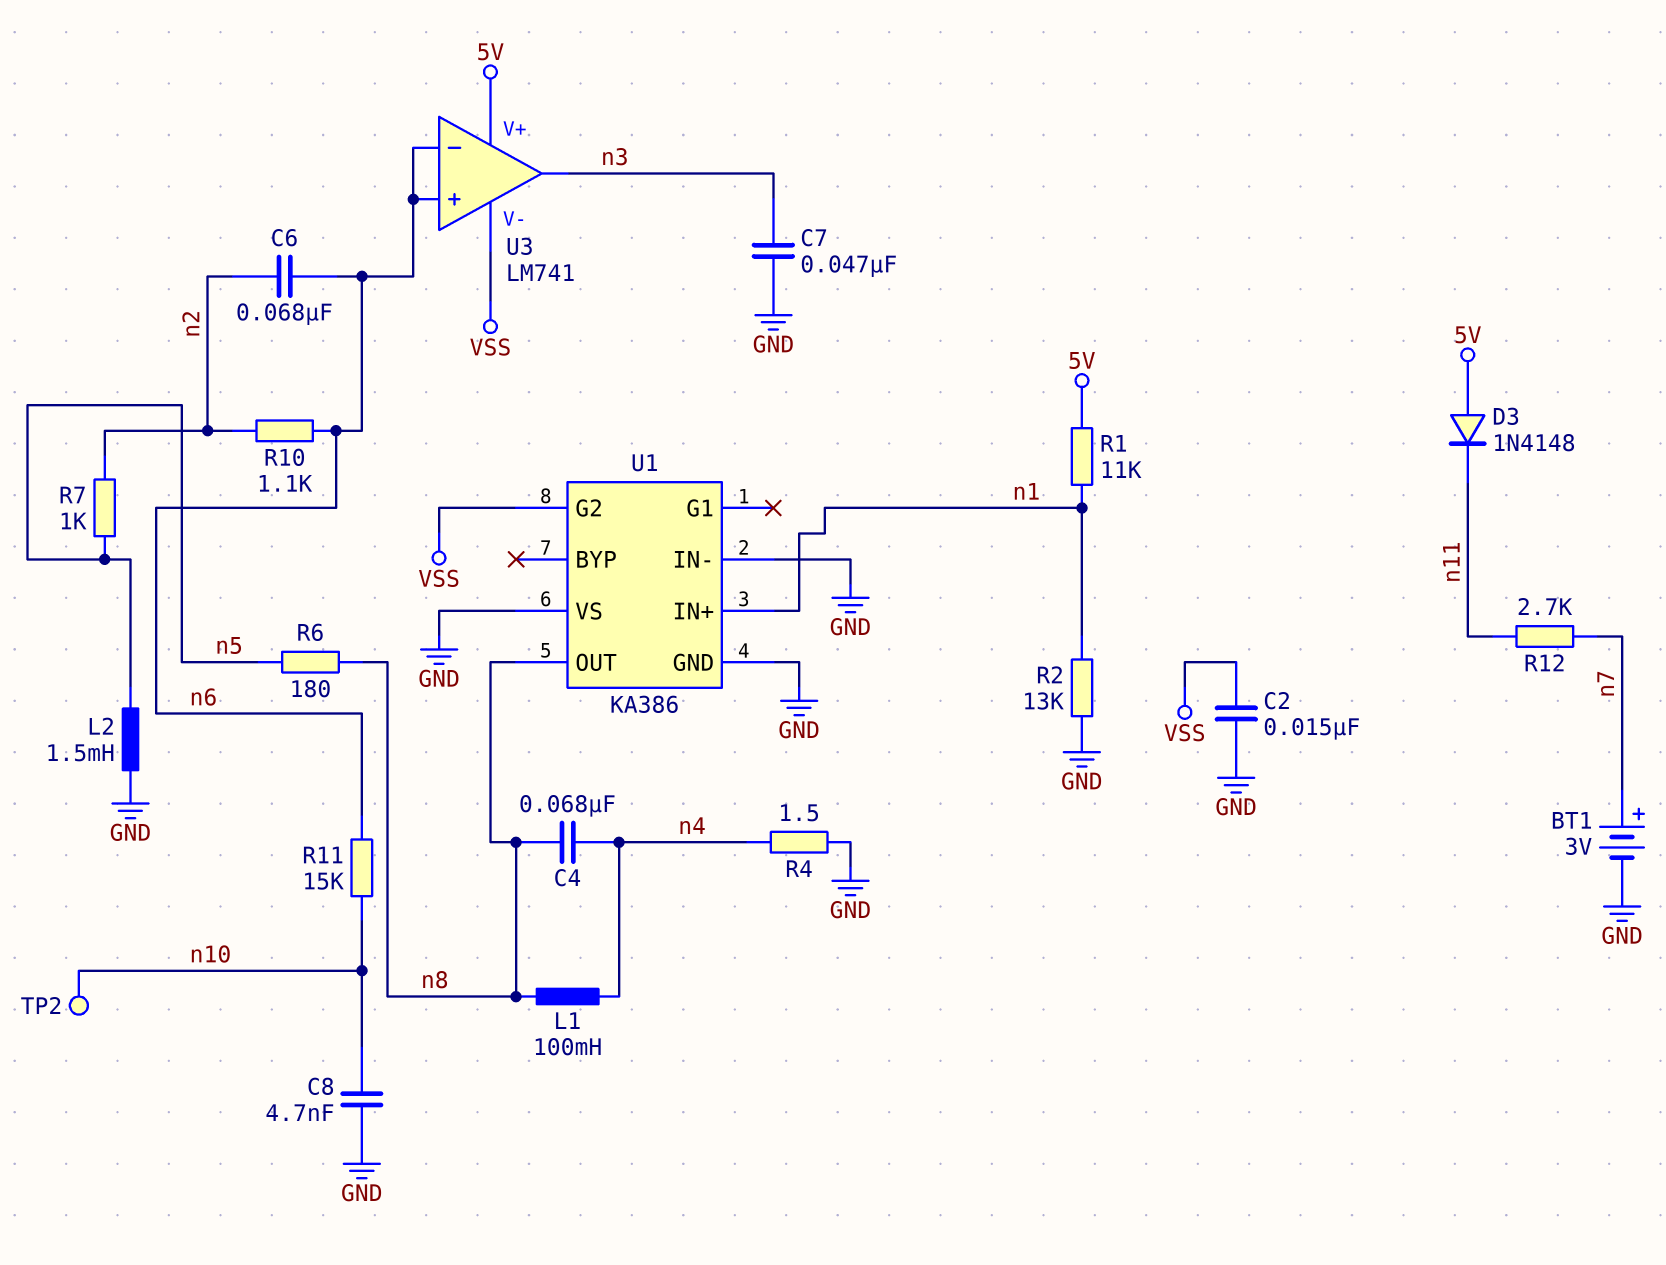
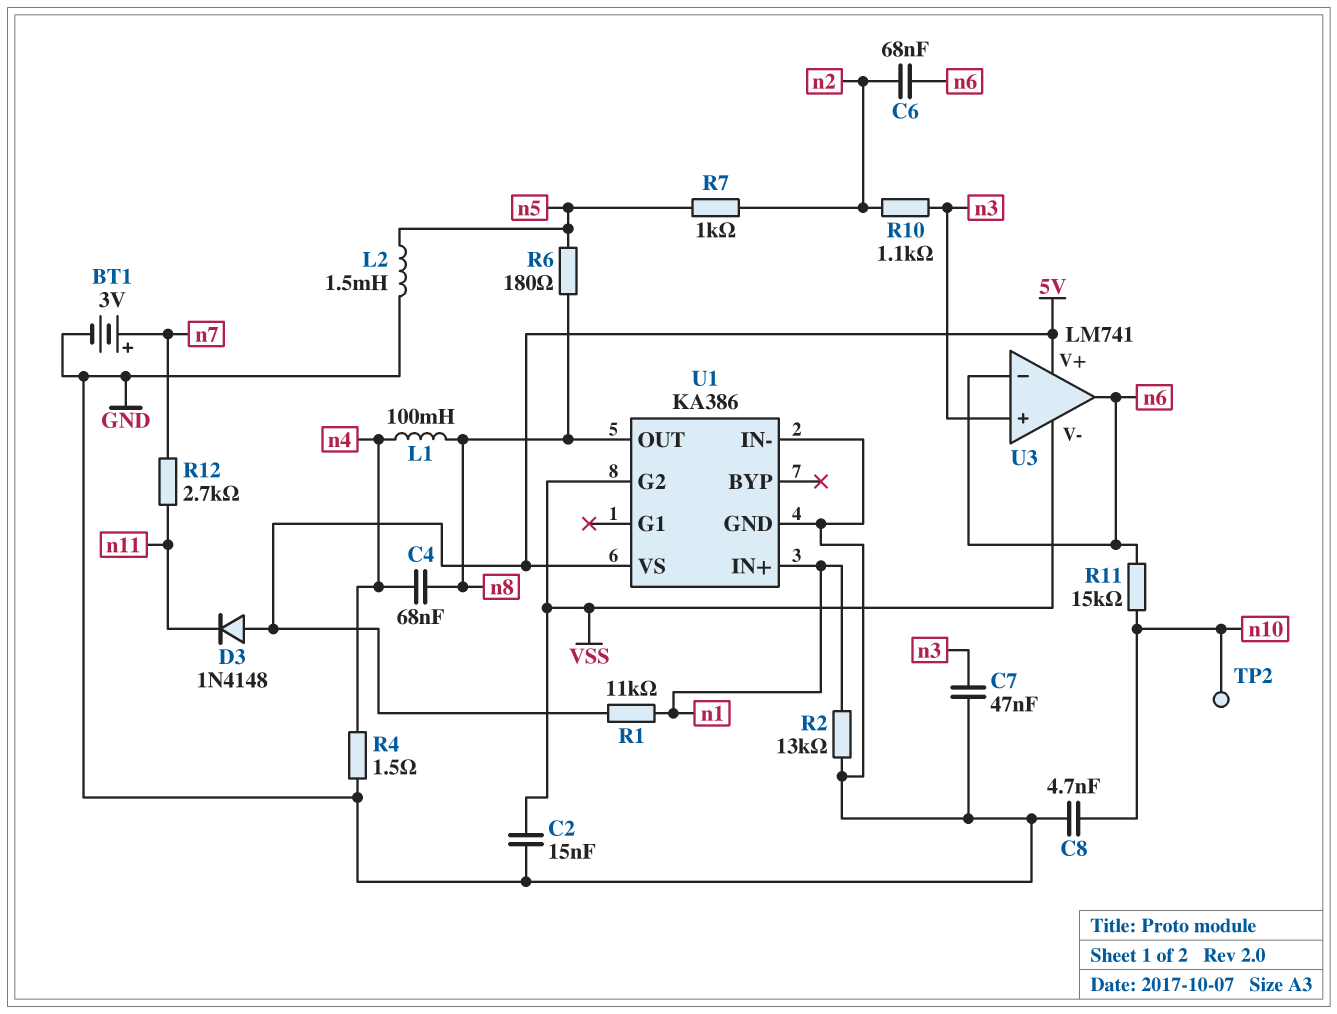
R10: 1.1k (n2, n6) -> 1.1k (n2, n3)
U1 pin VS: GND -> 5V
U3 pin in+: n6 -> n3
U3 pin out: n3 -> n6

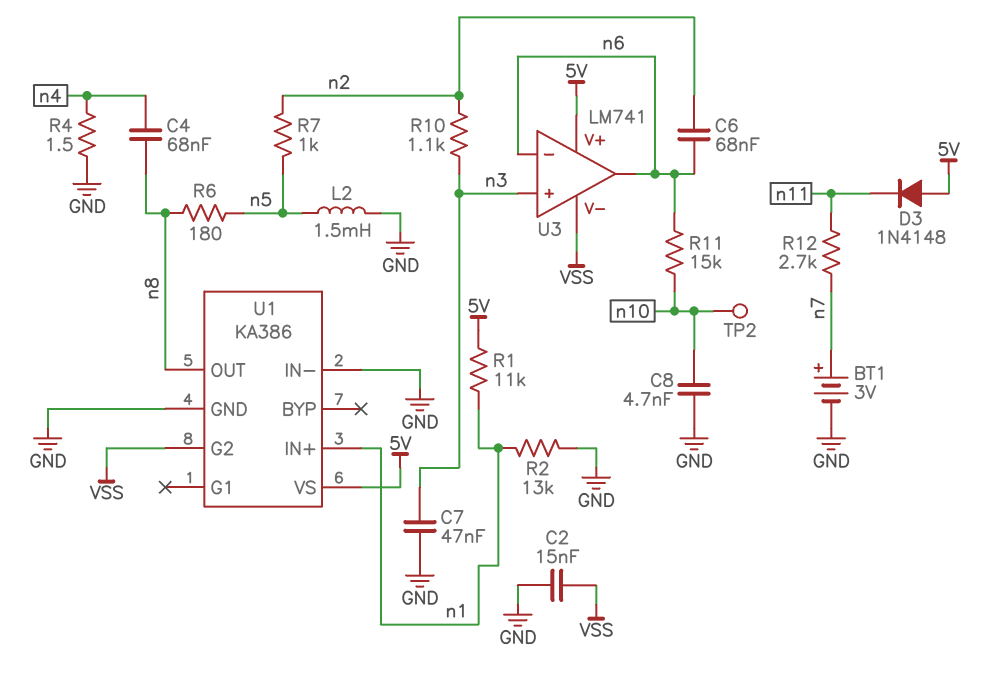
L1: 100mH (n4, n8) -> none

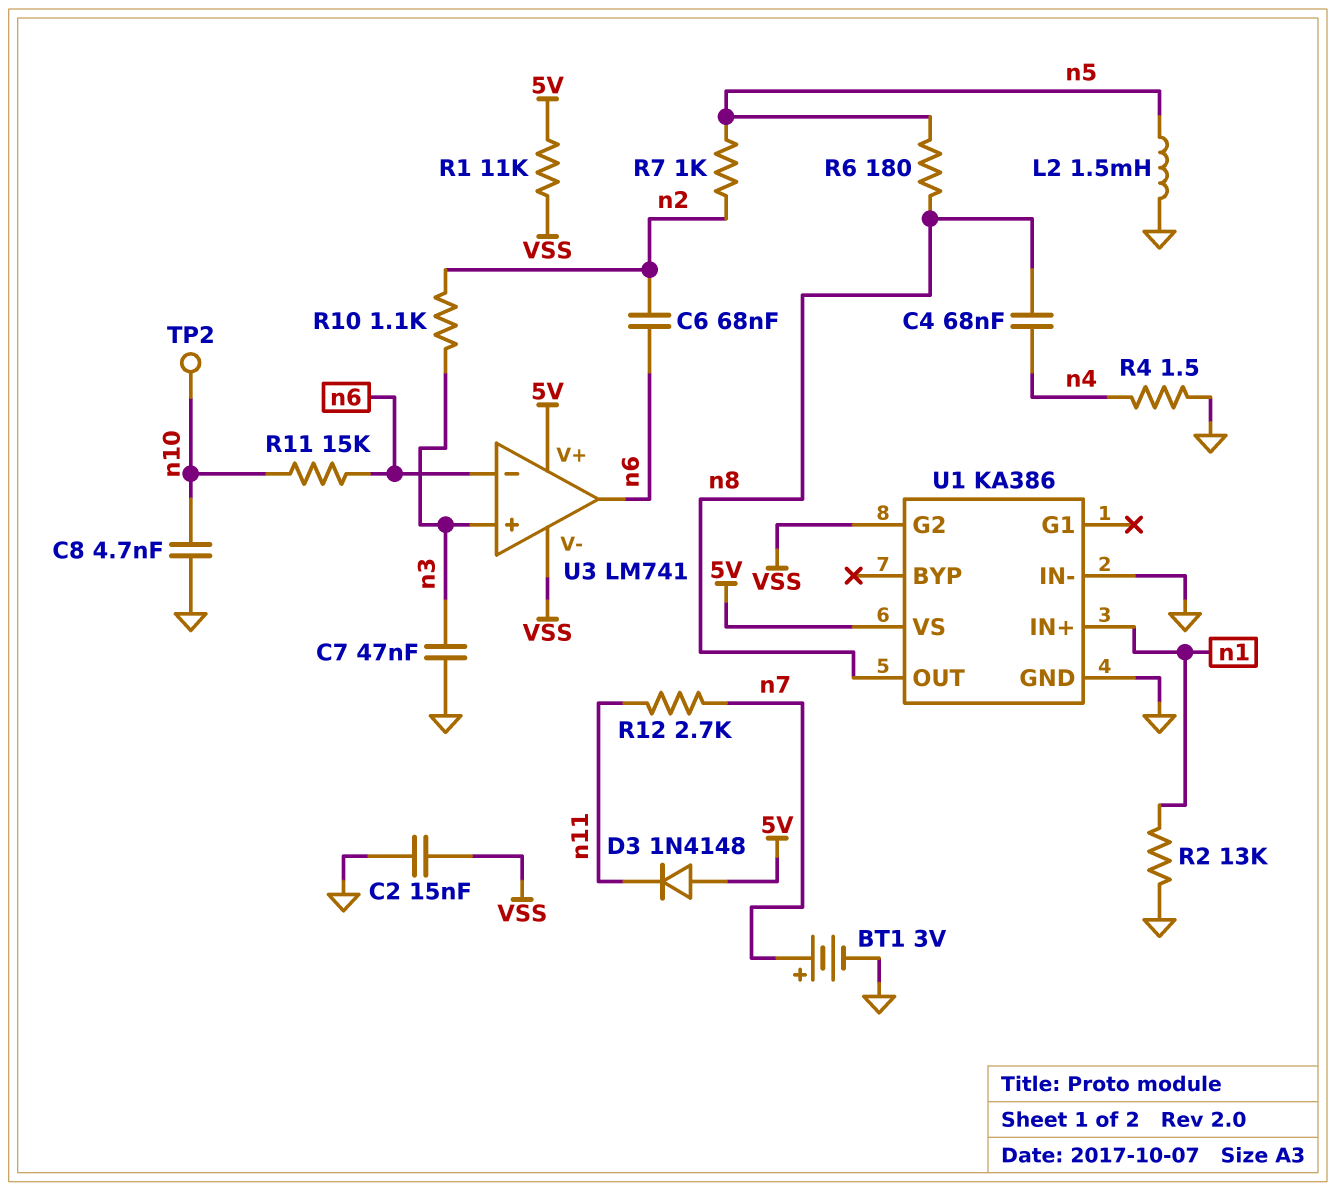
R1: 11k (5V, n1) -> 11k (5V, VSS)

